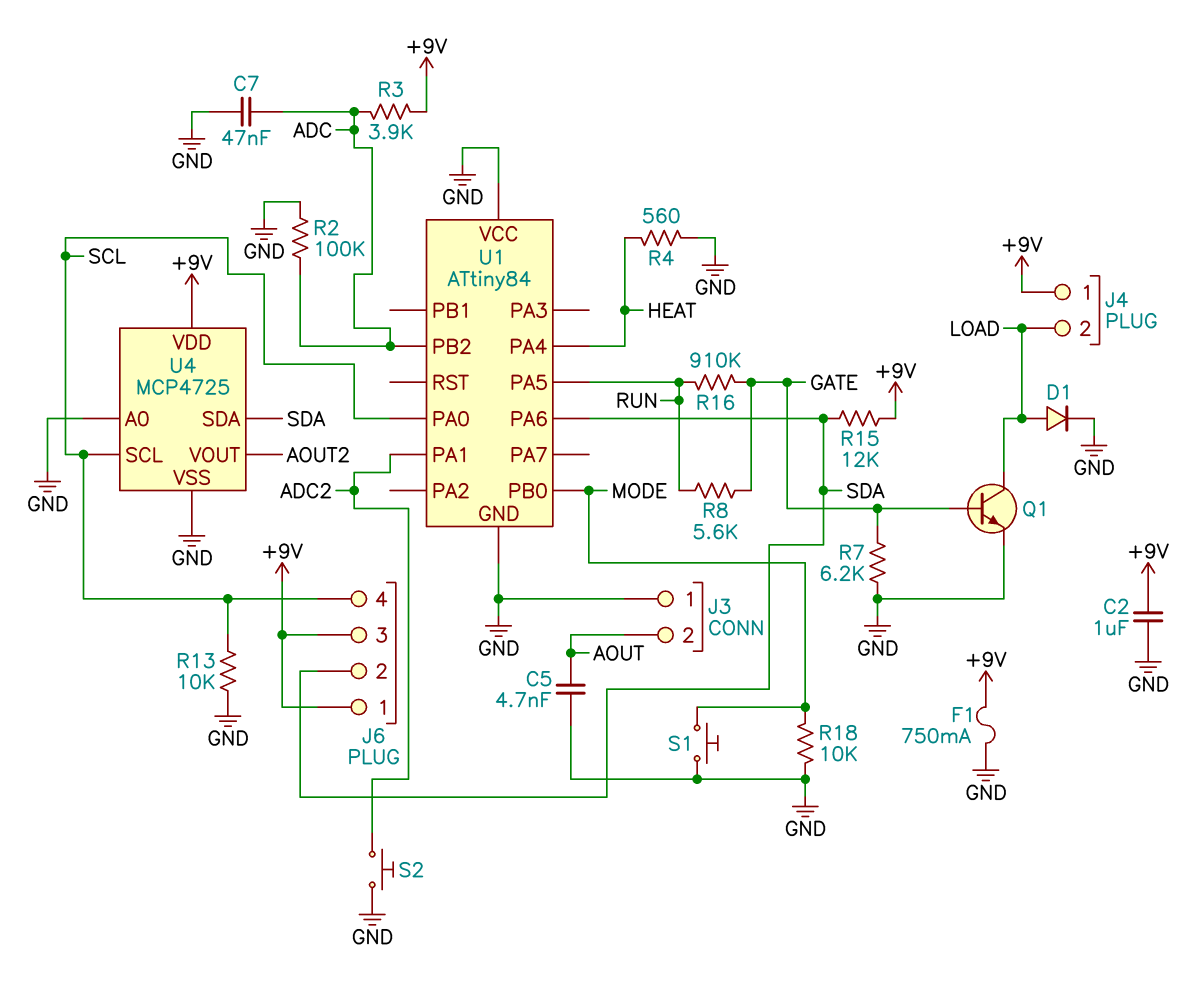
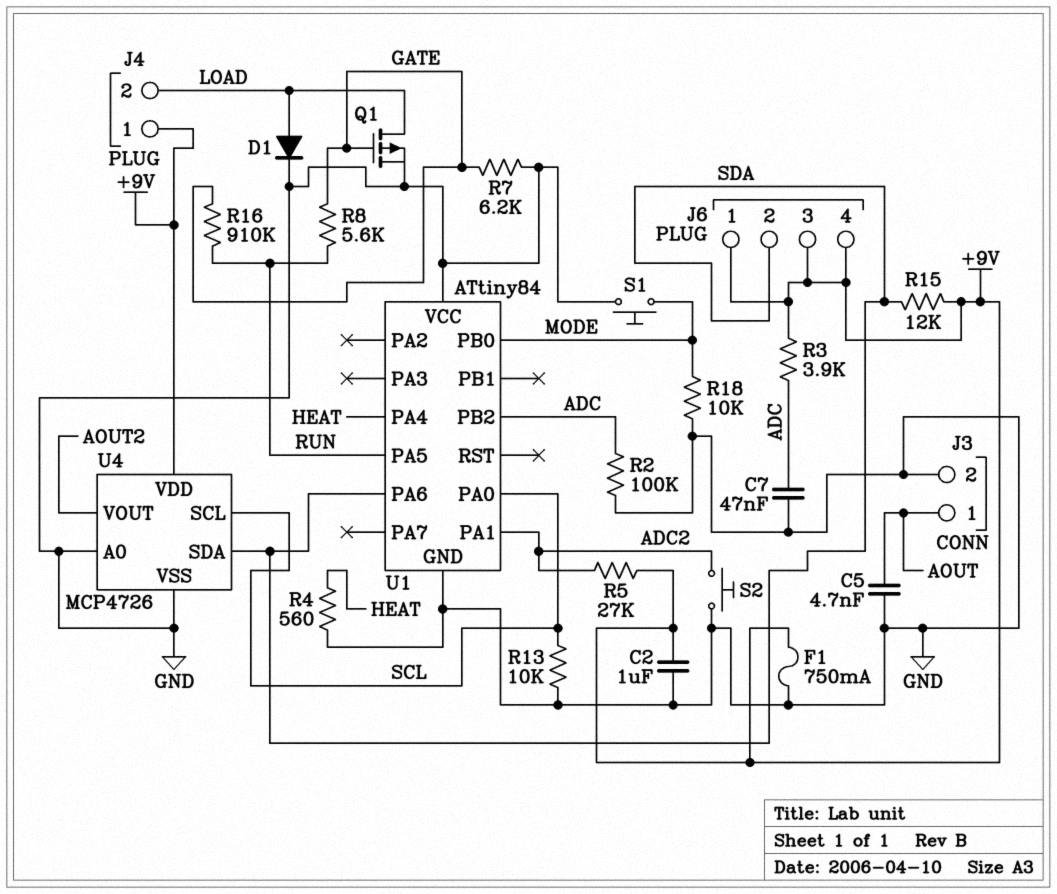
J3 pin 1: GND -> AOUT
J3 pin 2: AOUT -> GND
J6 pin 4: SCL -> +9V
Q1: NPN (B GATE, C LOAD, E GND) -> PMOS (G GATE, D LOAD, S GND)
R5: none -> 27k (+9V, ADC2)
U4: MCP4725 -> MCP4726

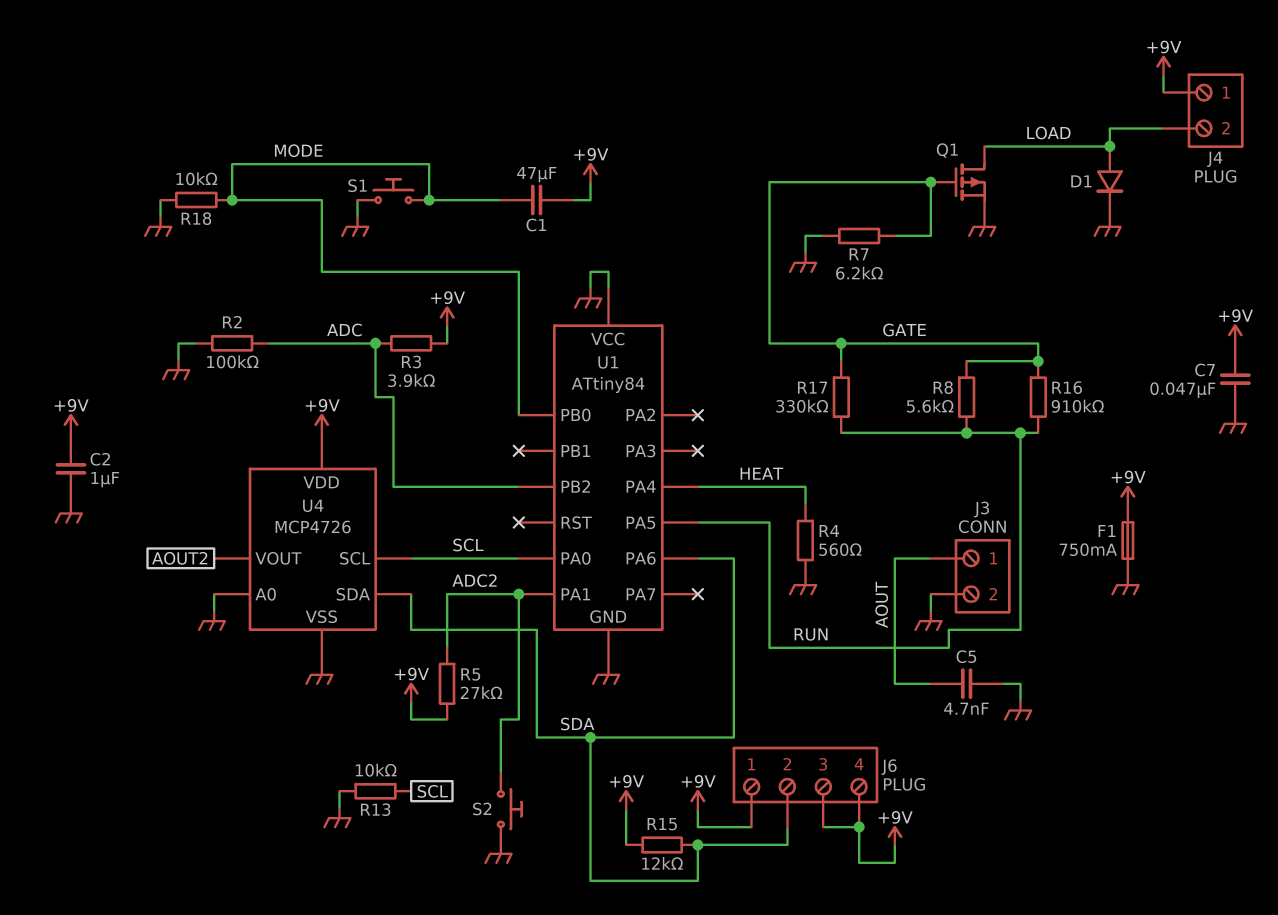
C1: none -> 47uF (+9V, MODE)
C7: 47nF (ADC, GND) -> 47nF (+9V, GND)
R17: none -> 330k (GATE, RUN)

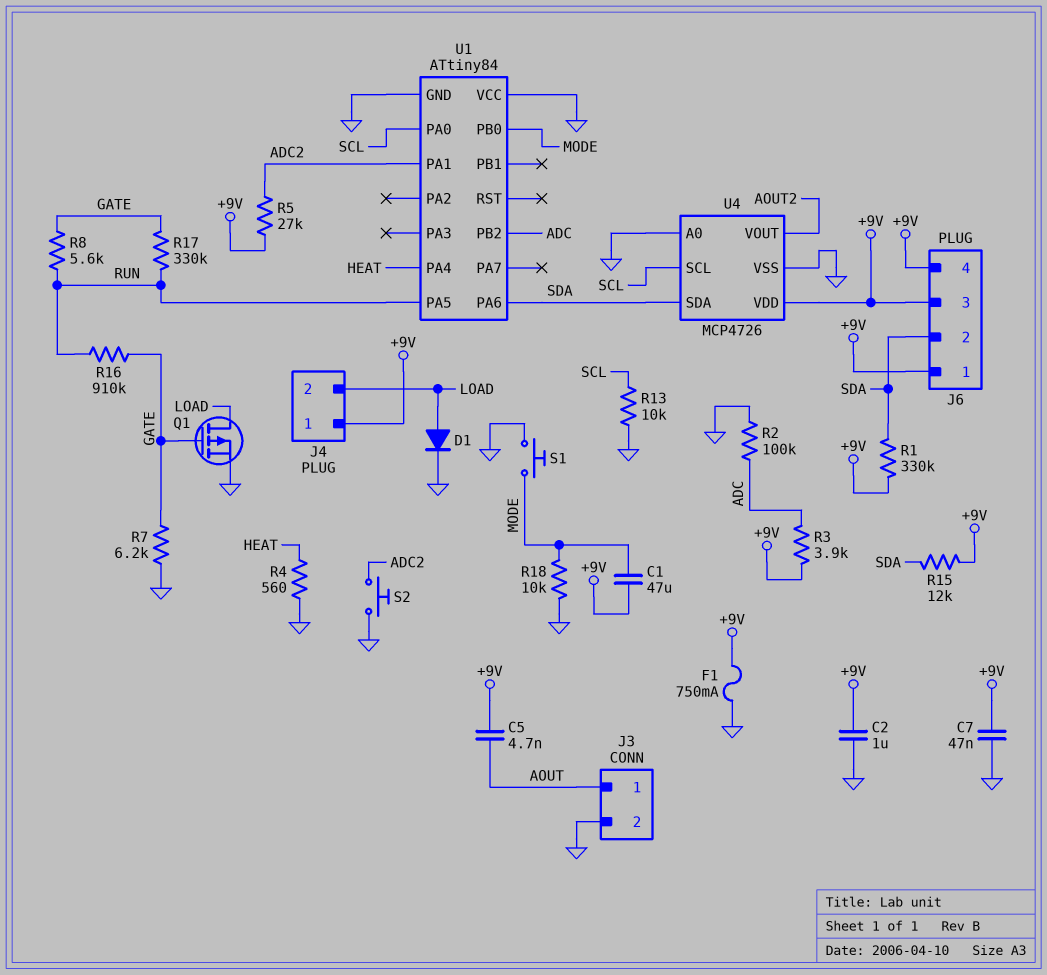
C5: 4.7nF (AOUT, GND) -> 4.7nF (+9V, AOUT)
R1: none -> 330k (+9V, SDA)

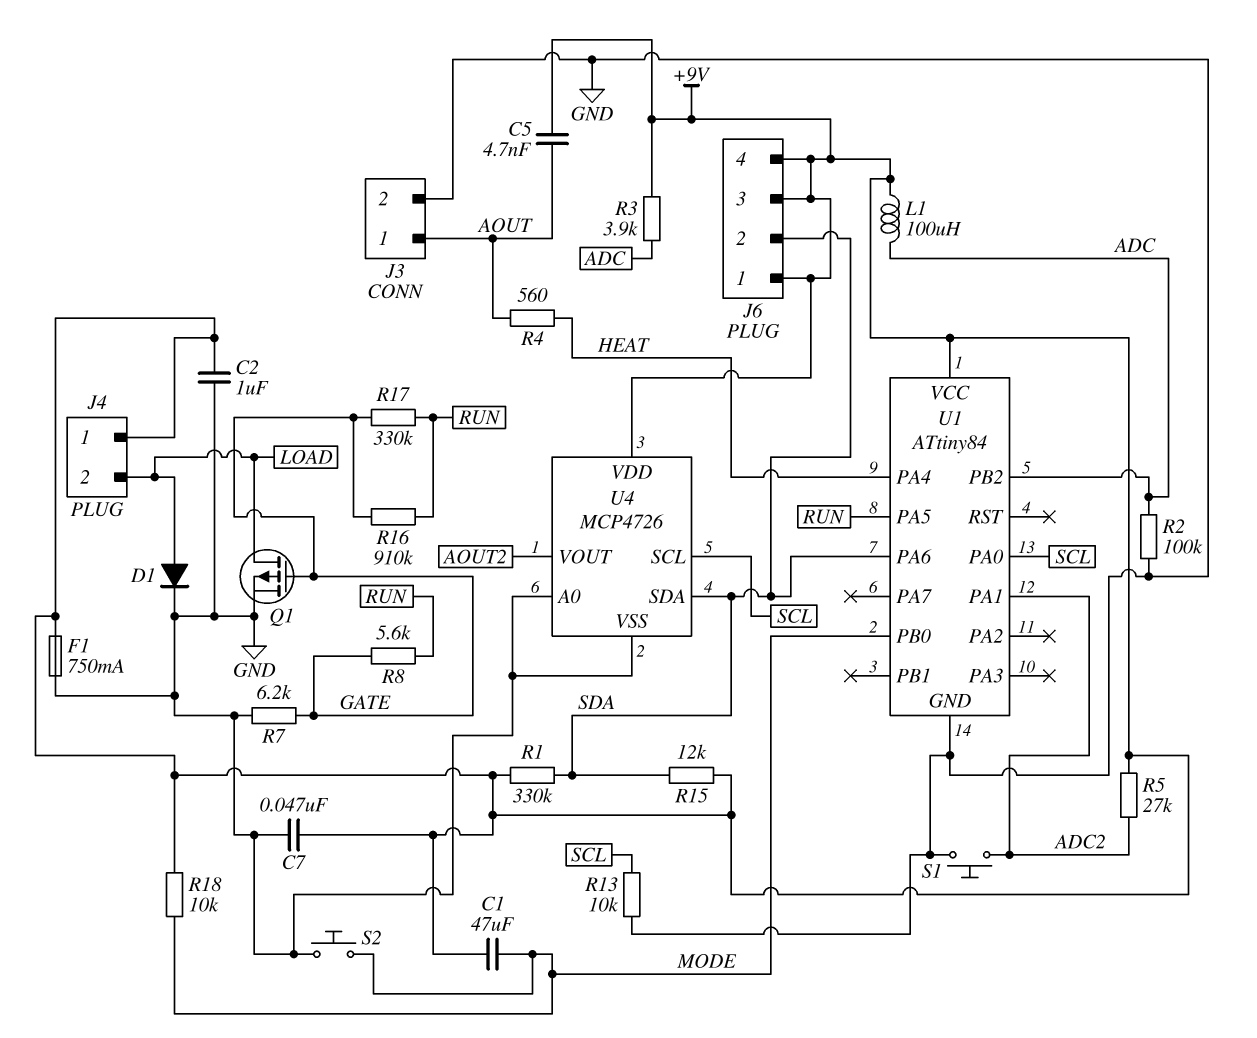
L1: none -> 100uH (+9V, ADC)
R4: 560 (GND, HEAT) -> 560 (AOUT, HEAT)
R18: 10k (GND, MODE) -> 10k (+9V, MODE)
S1: button (GND, MODE) -> button (ADC2, GND)
S2: button (ADC2, GND) -> button (GND, MODE)
U1 pin VCC: GND -> +9V

